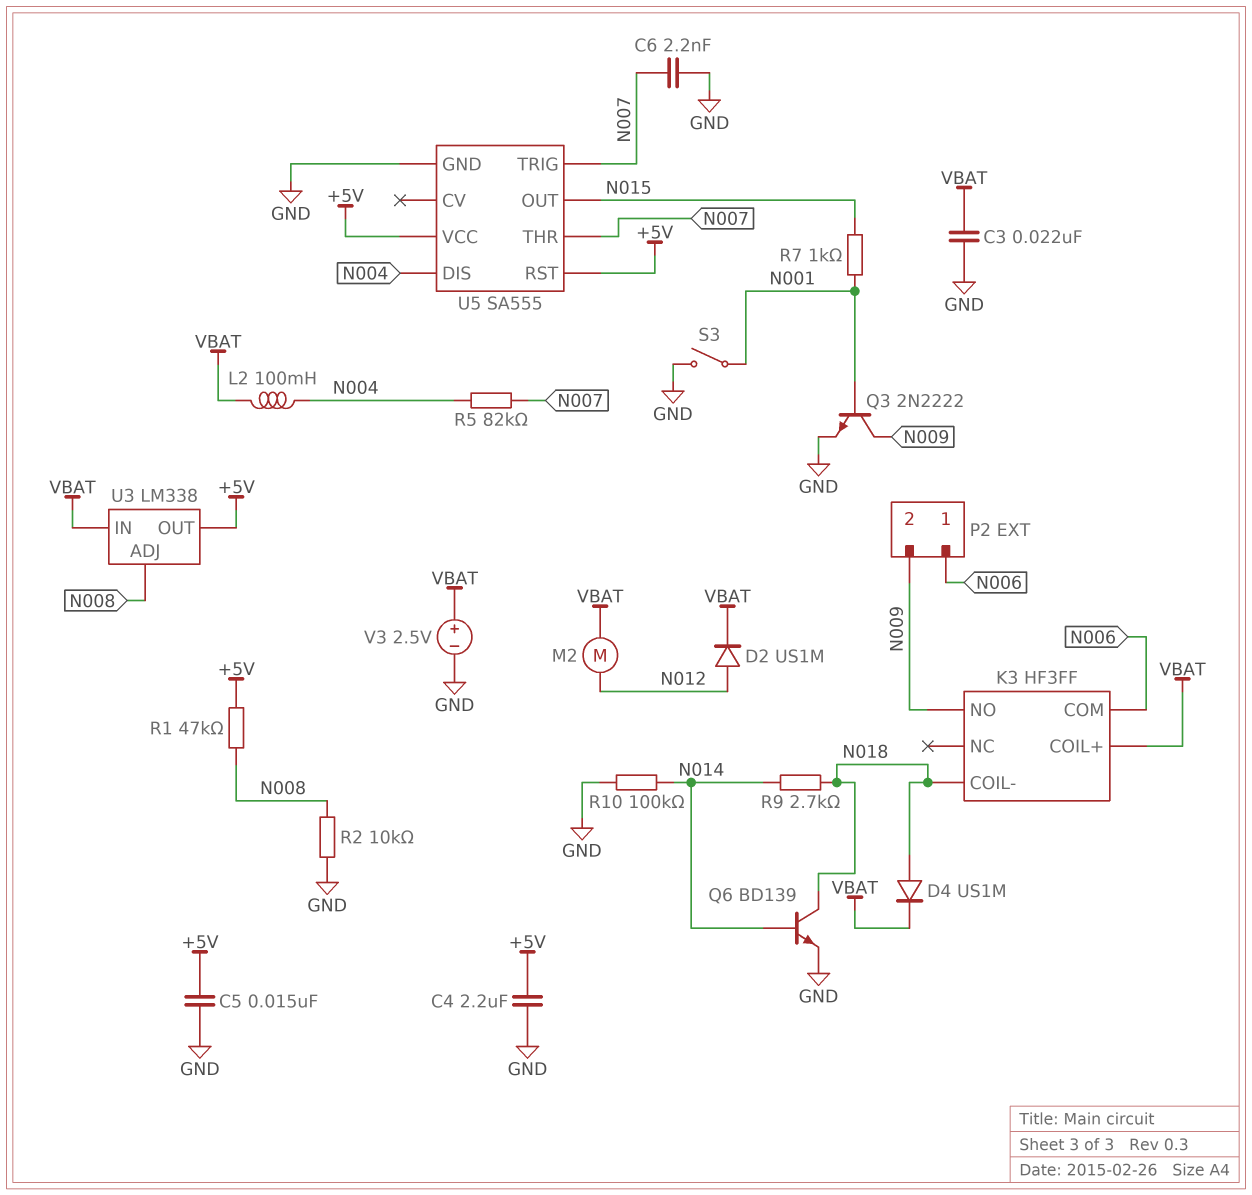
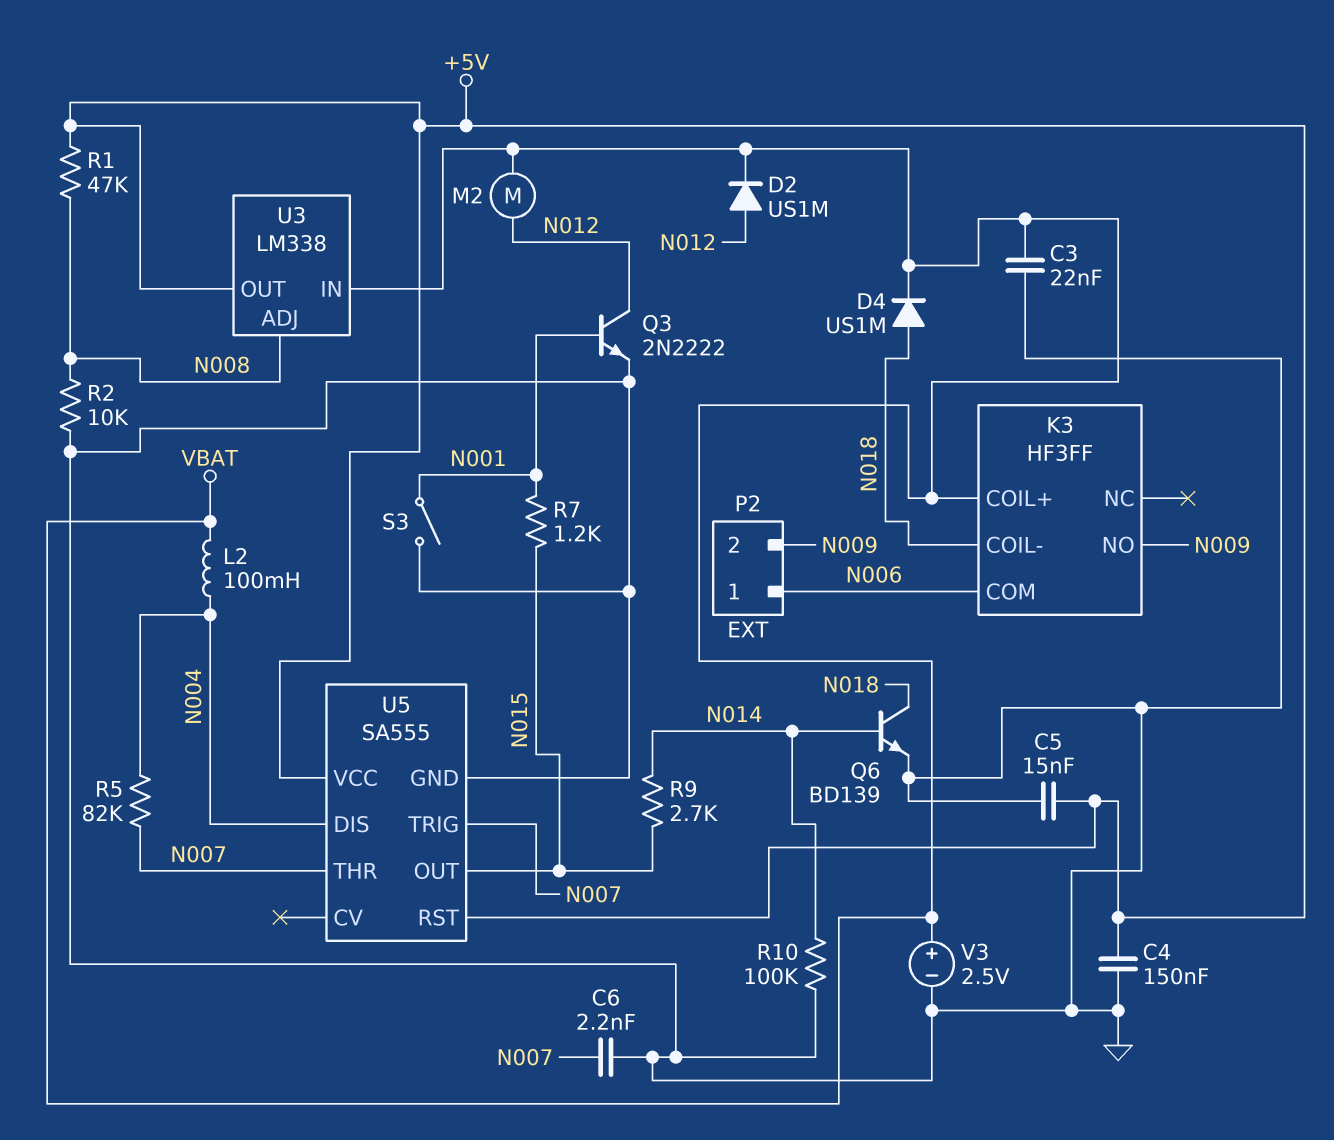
C4: 2.2uF (+5V, GND) -> 150nF (+5V, GND)
Q3: NPN 2N2222 (B N001, C N009, E GND) -> NPN 2N2222 (B N001, C N012, E GND)
R7: 1k (N001, N015) -> 1.2k (N001, N015)
R9: 2.7k (N014, N018) -> 2.7k (N014, N015)

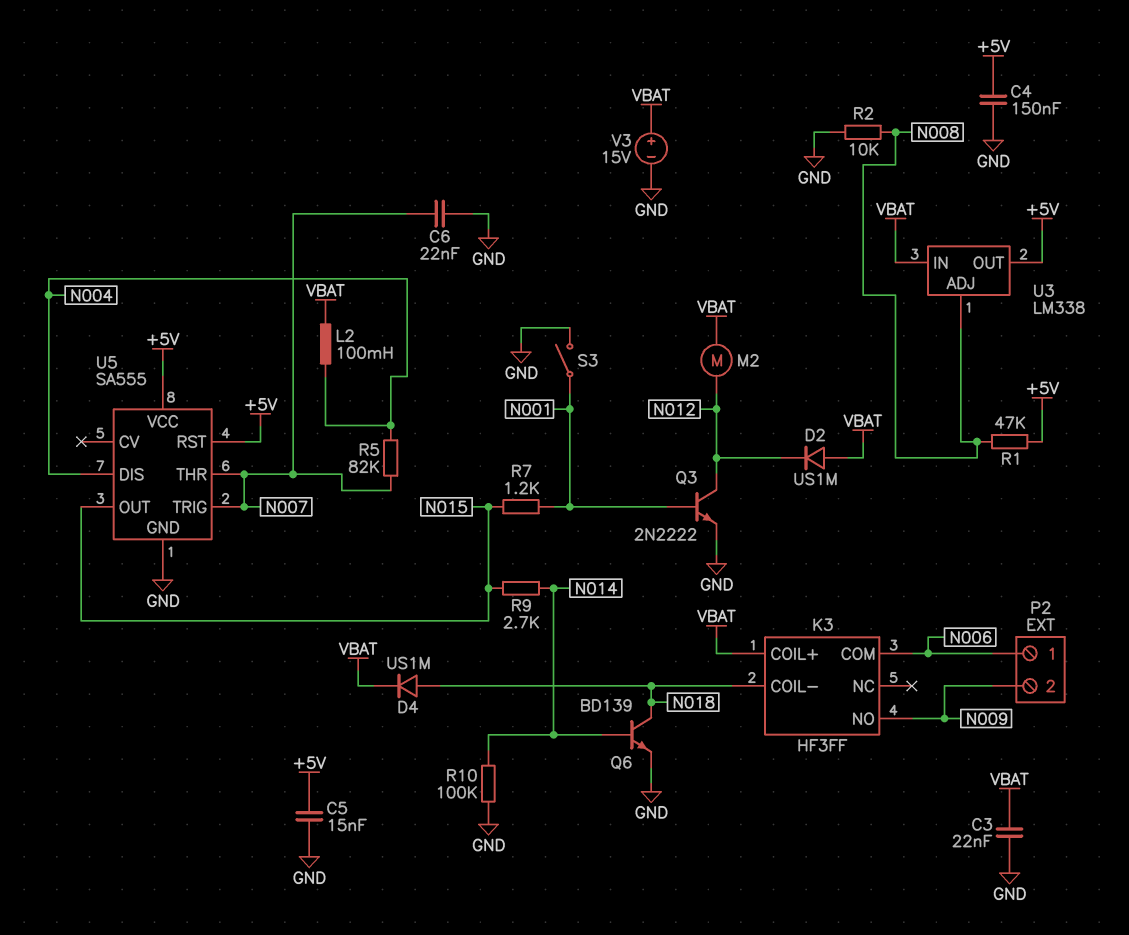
C6: 2.2nF (GND, N007) -> 22nF (GND, N007)
D2: diode US1M (A N012, K VBAT) -> diode US1M (A VBAT, K N012)
V3: 2.5V (plus VBAT, minus GND) -> 15V (plus VBAT, minus GND)

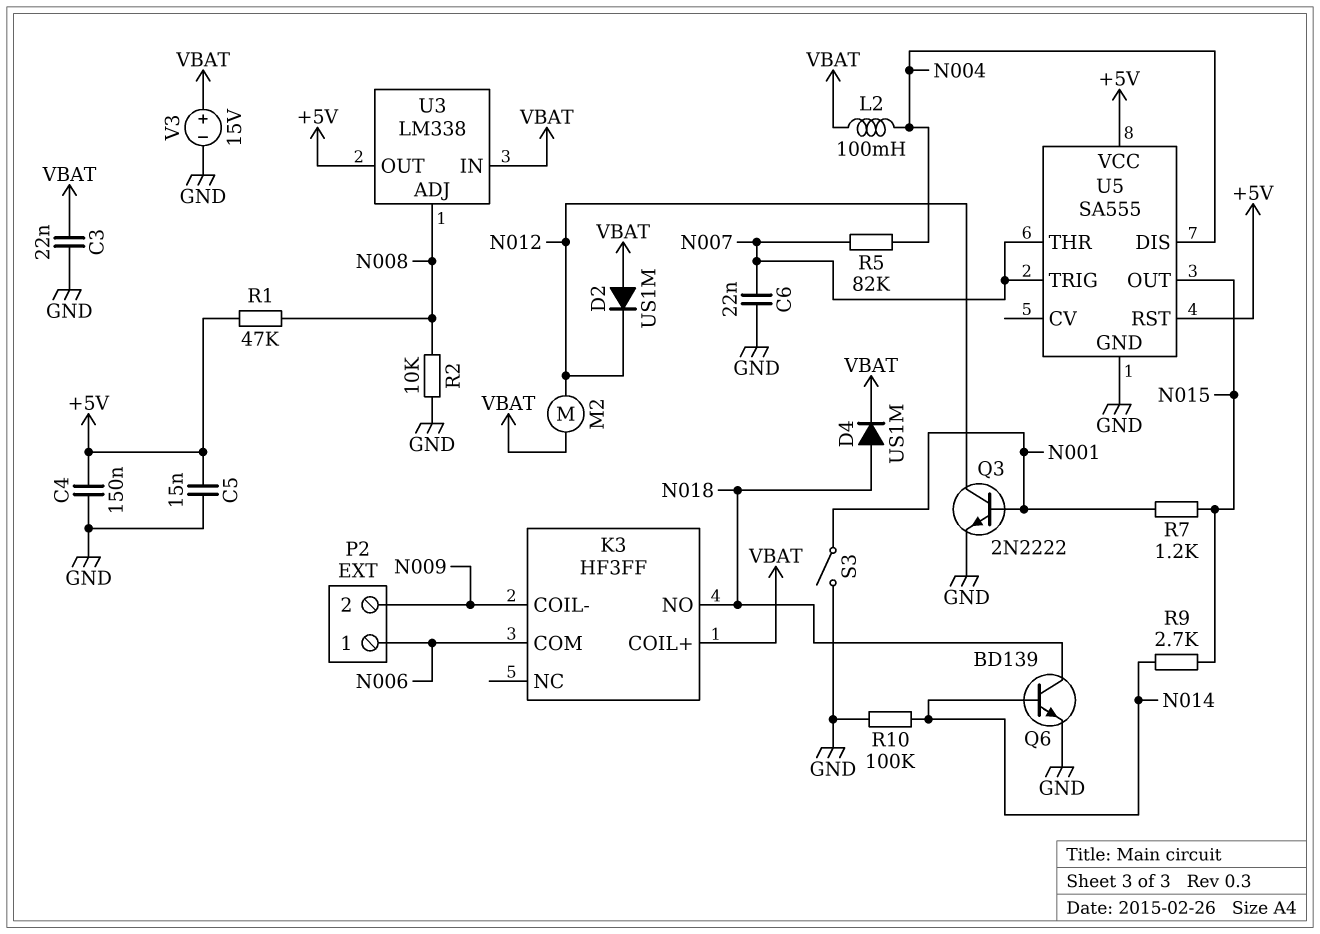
K3 pin COIL-: N018 -> N009
K3 pin NO: N009 -> N018

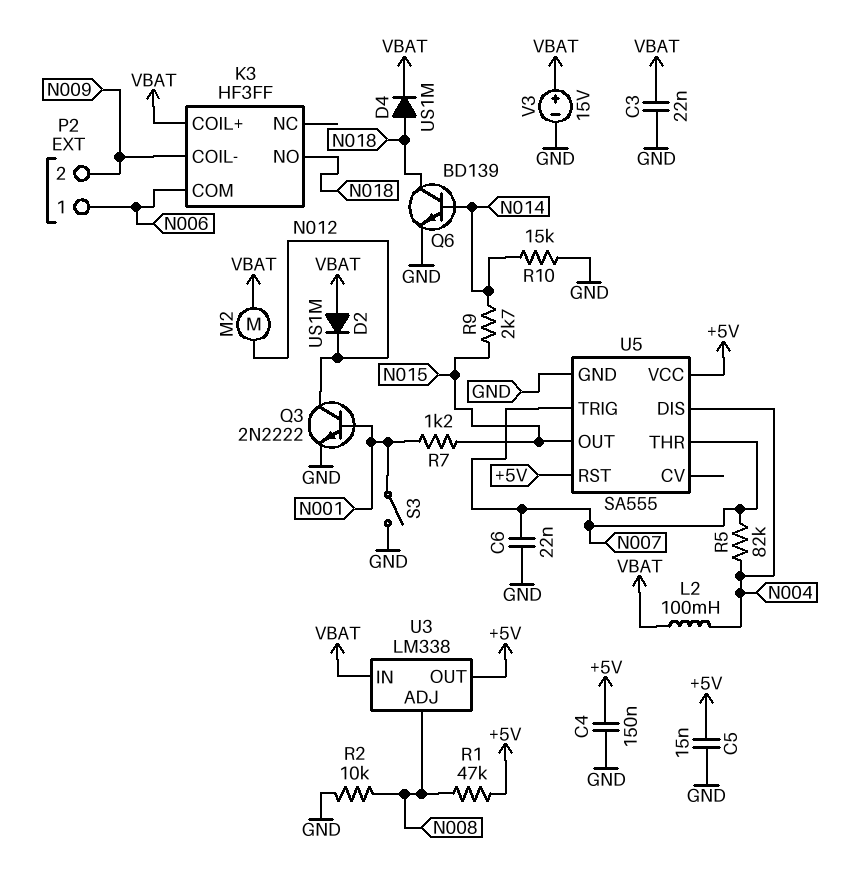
R10: 100k (GND, N014) -> 15k (GND, N014)

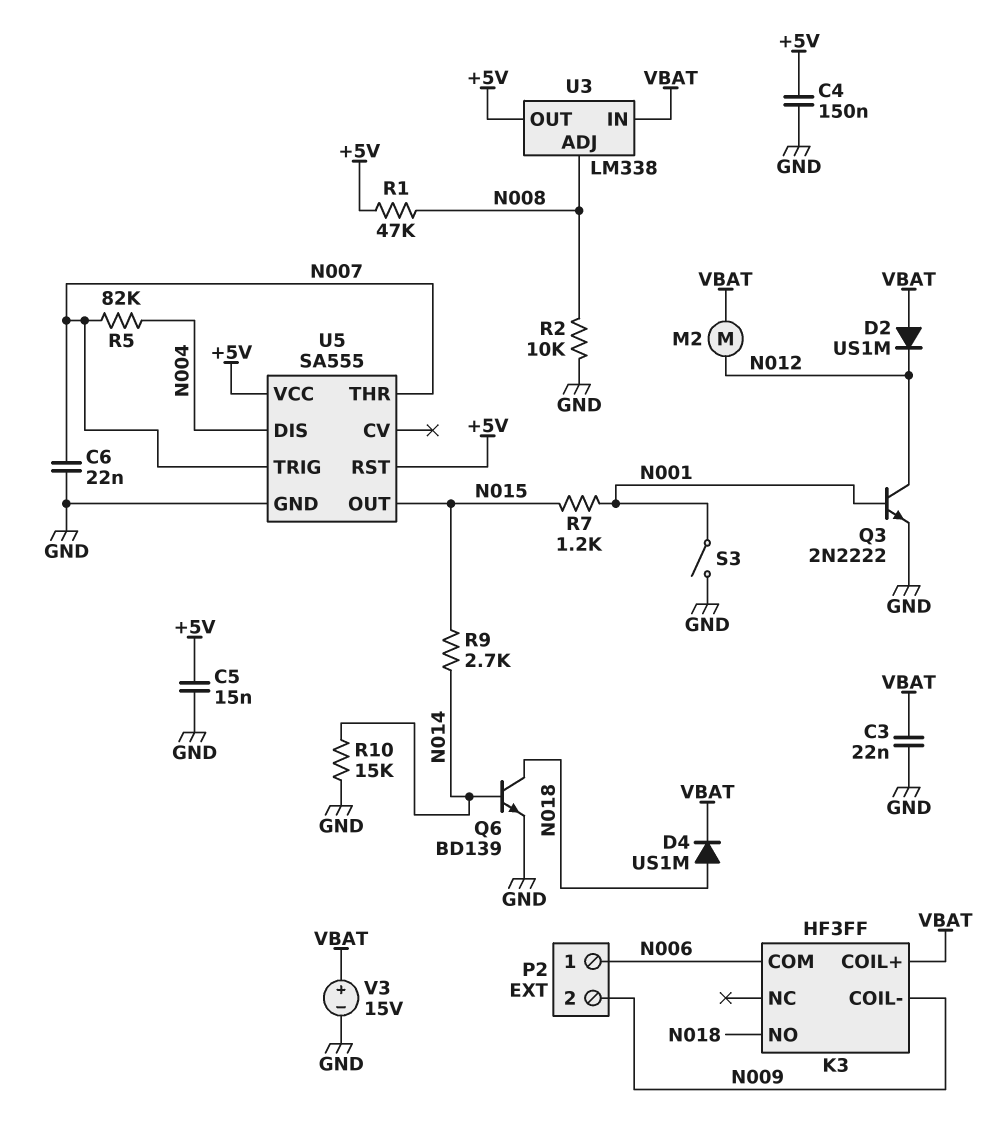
L2: 100mH (N004, VBAT) -> none

